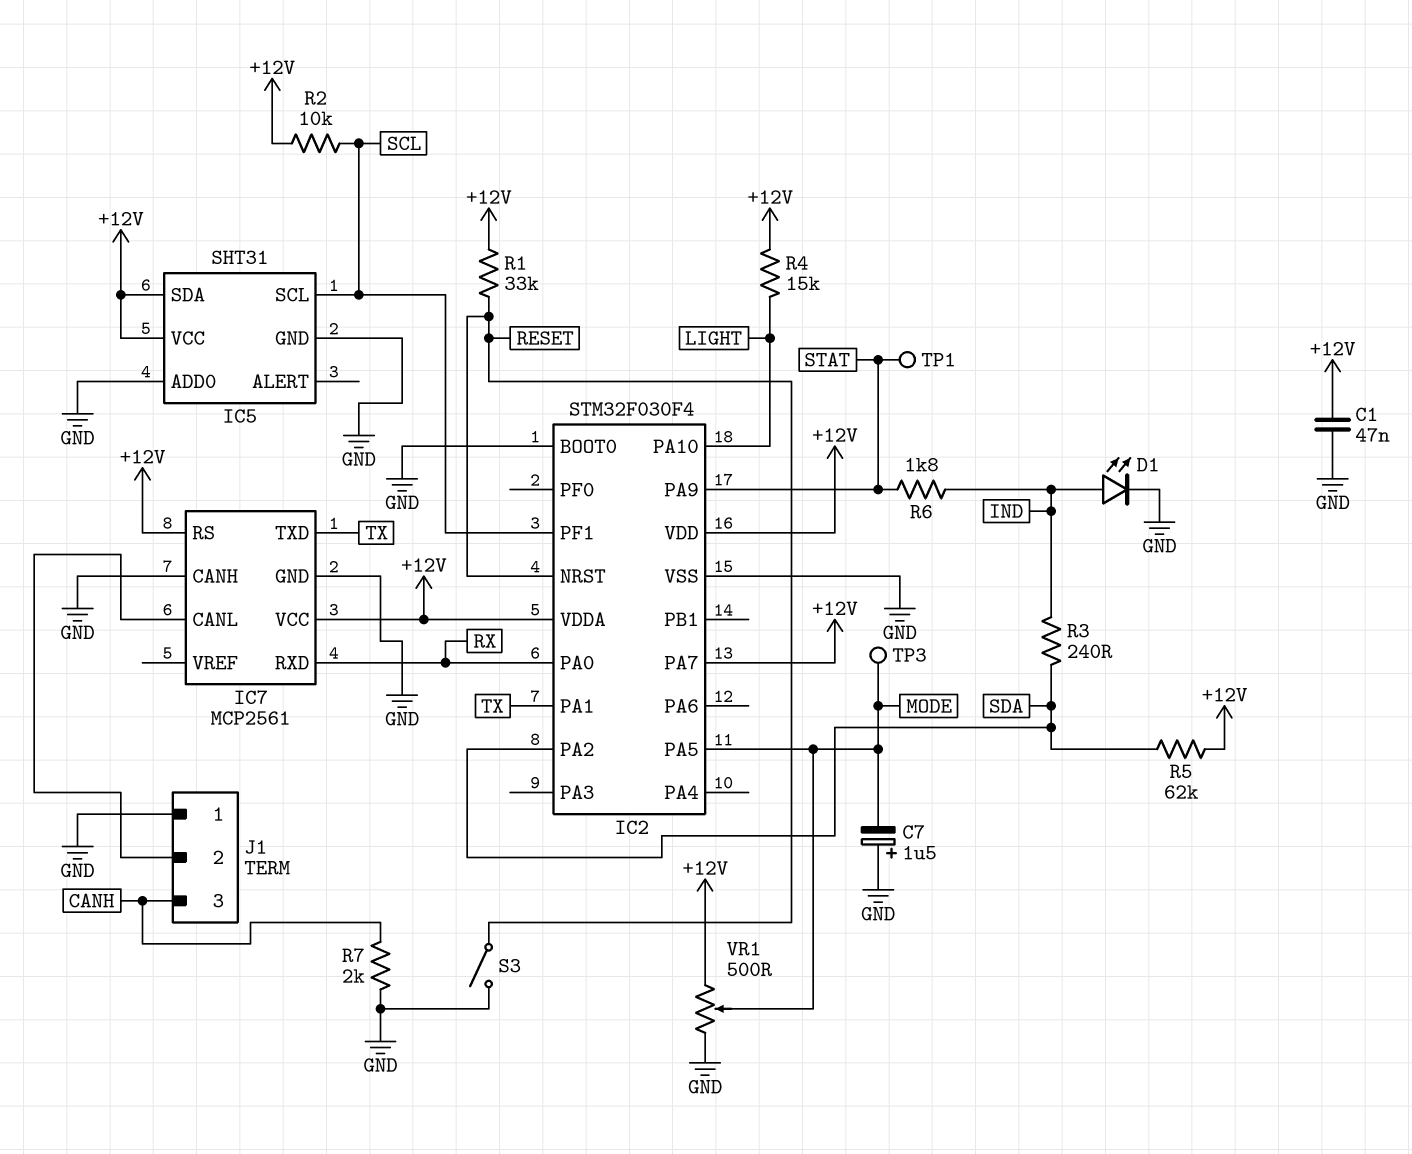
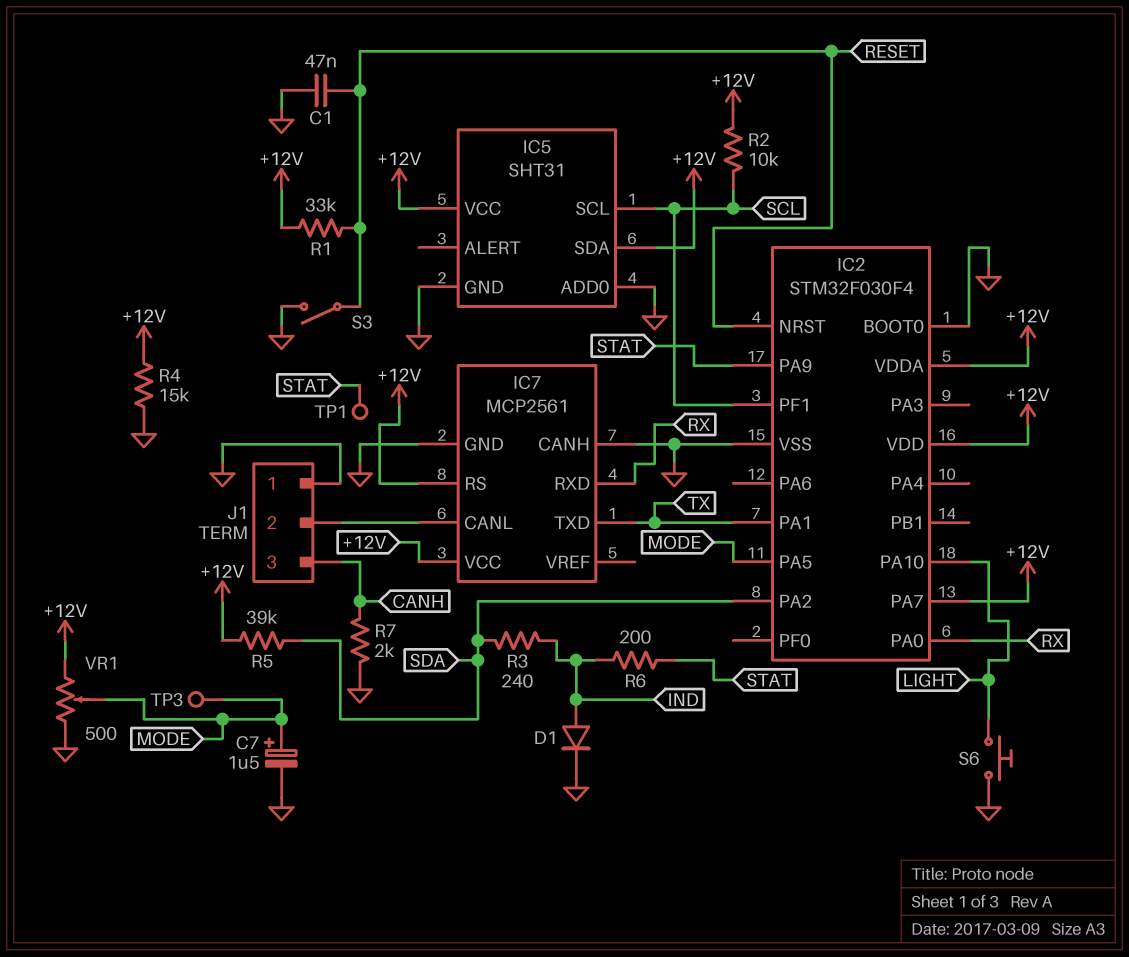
C1: 47nF (+12V, GND) -> 47nF (GND, RESET)
C7: 1.5uF (plus GND, minus MODE) -> 1.5uF (plus MODE, minus GND)
D1: LED (A IND, K GND) -> diode (A IND, K GND)
R4: 15k (+12V, LIGHT) -> 15k (+12V, GND)
R5: 62k (+12V, SDA) -> 39k (+12V, SDA)
R6: 1.8k (IND, STAT) -> 200 (IND, STAT)
S6: none -> button (GND, LIGHT)

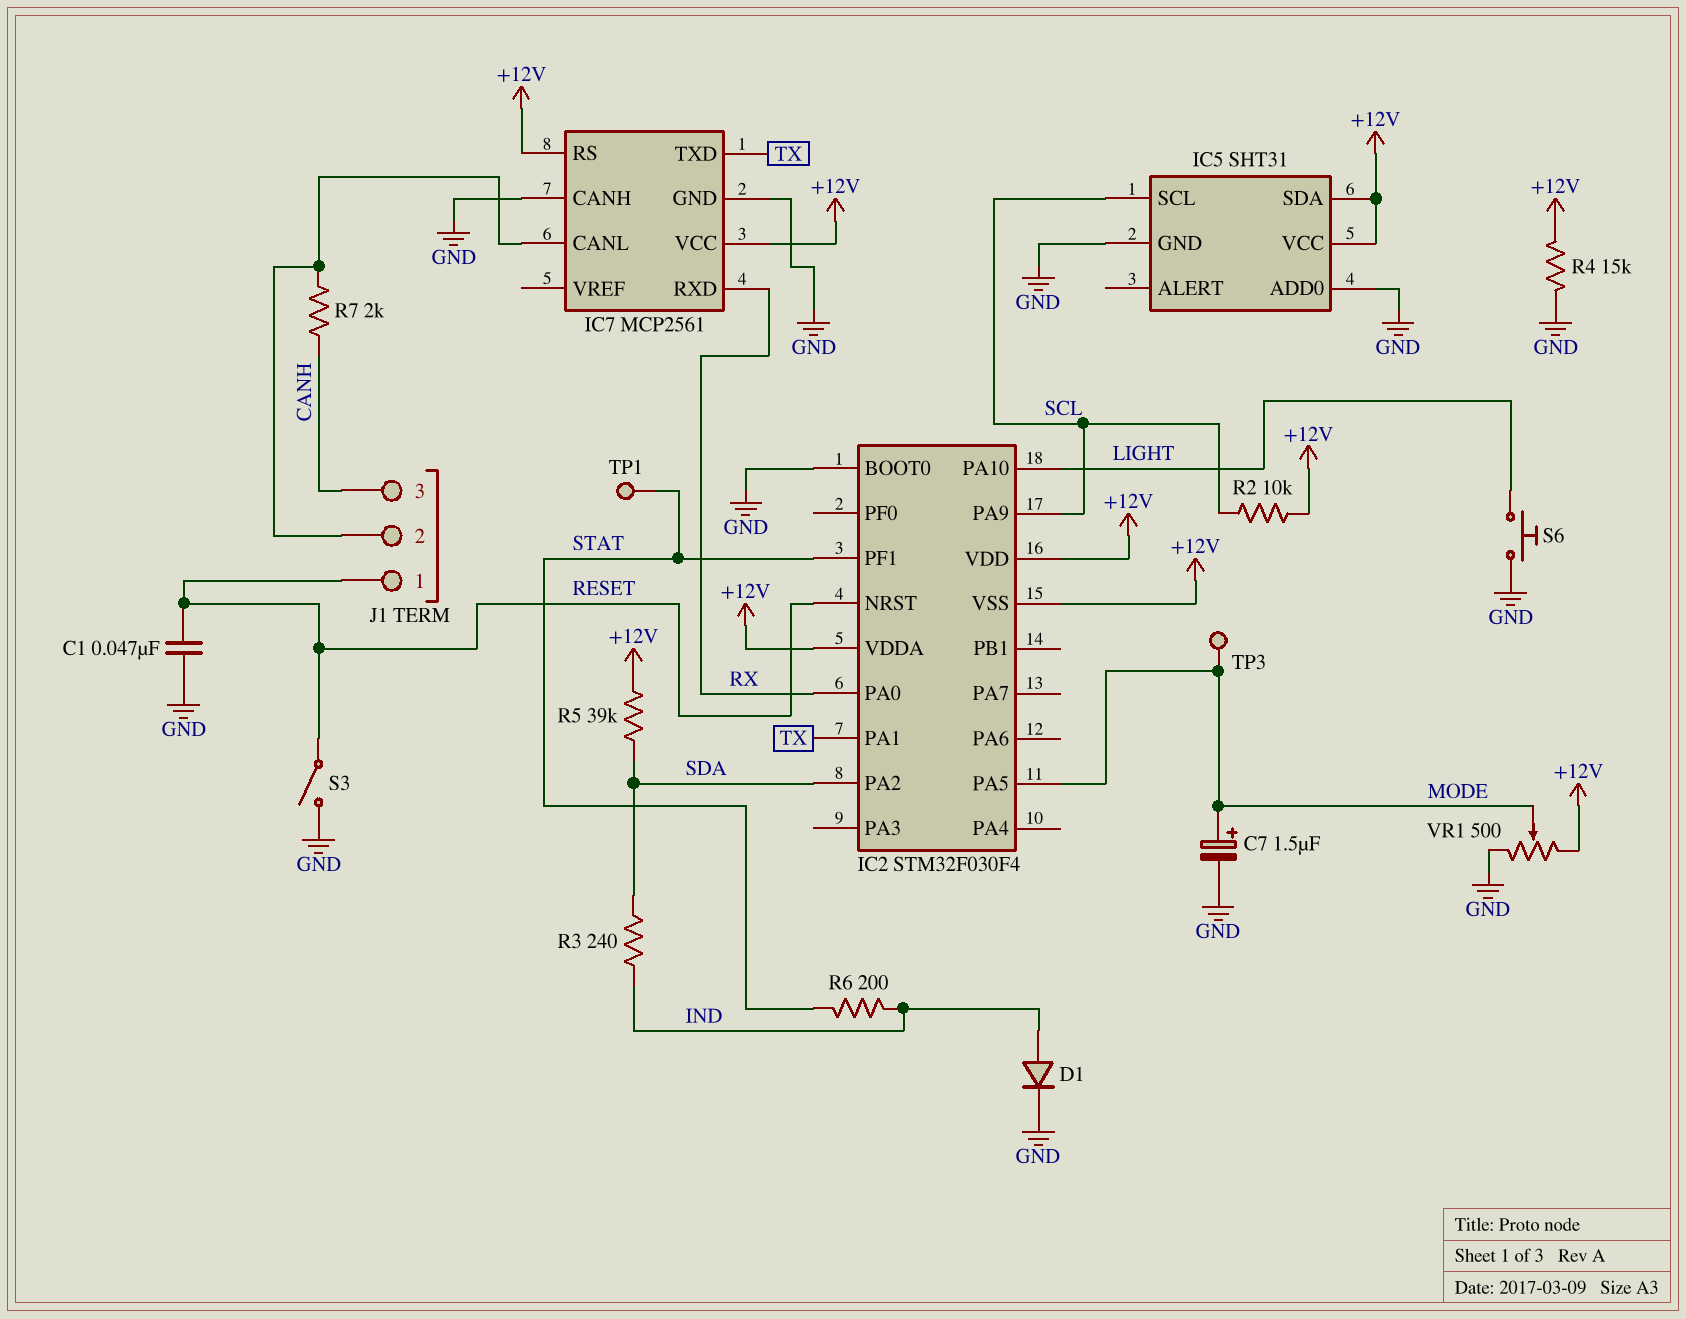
IC2 pin PA7: +12V -> none
IC2 pin PA9: STAT -> SCL
IC2 pin PF1: SCL -> STAT
IC2 pin VSS: GND -> +12V
J1 pin 1: GND -> RESET
R1: 33k (+12V, RESET) -> none
R7: 2k (CANH, GND) -> 2k (CANH, IC7/CANL)

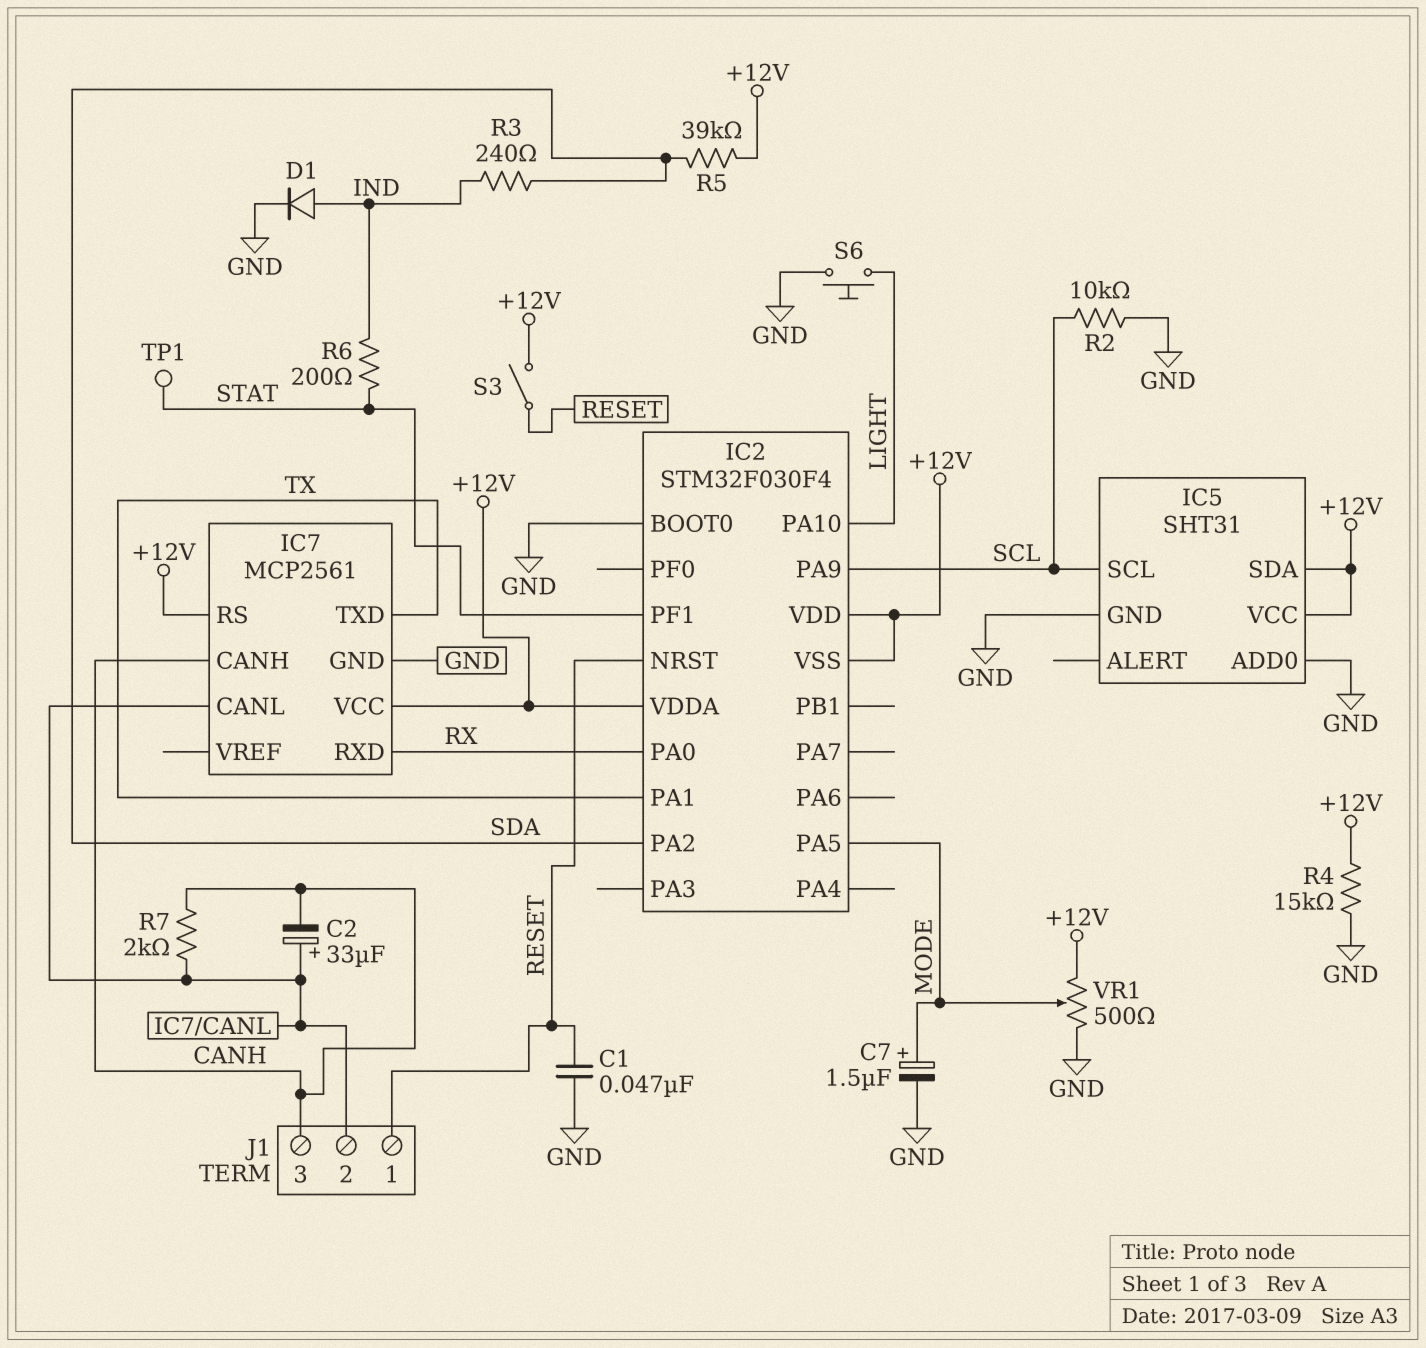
C2: none -> 33uF (plus IC7/CANL, minus CANH)
IC7 pin CANH: GND -> CANH
R2: 10k (+12V, SCL) -> 10k (GND, SCL)
S3: switch (GND, RESET) -> switch (+12V, RESET)
TP3: test point (MODE) -> none

